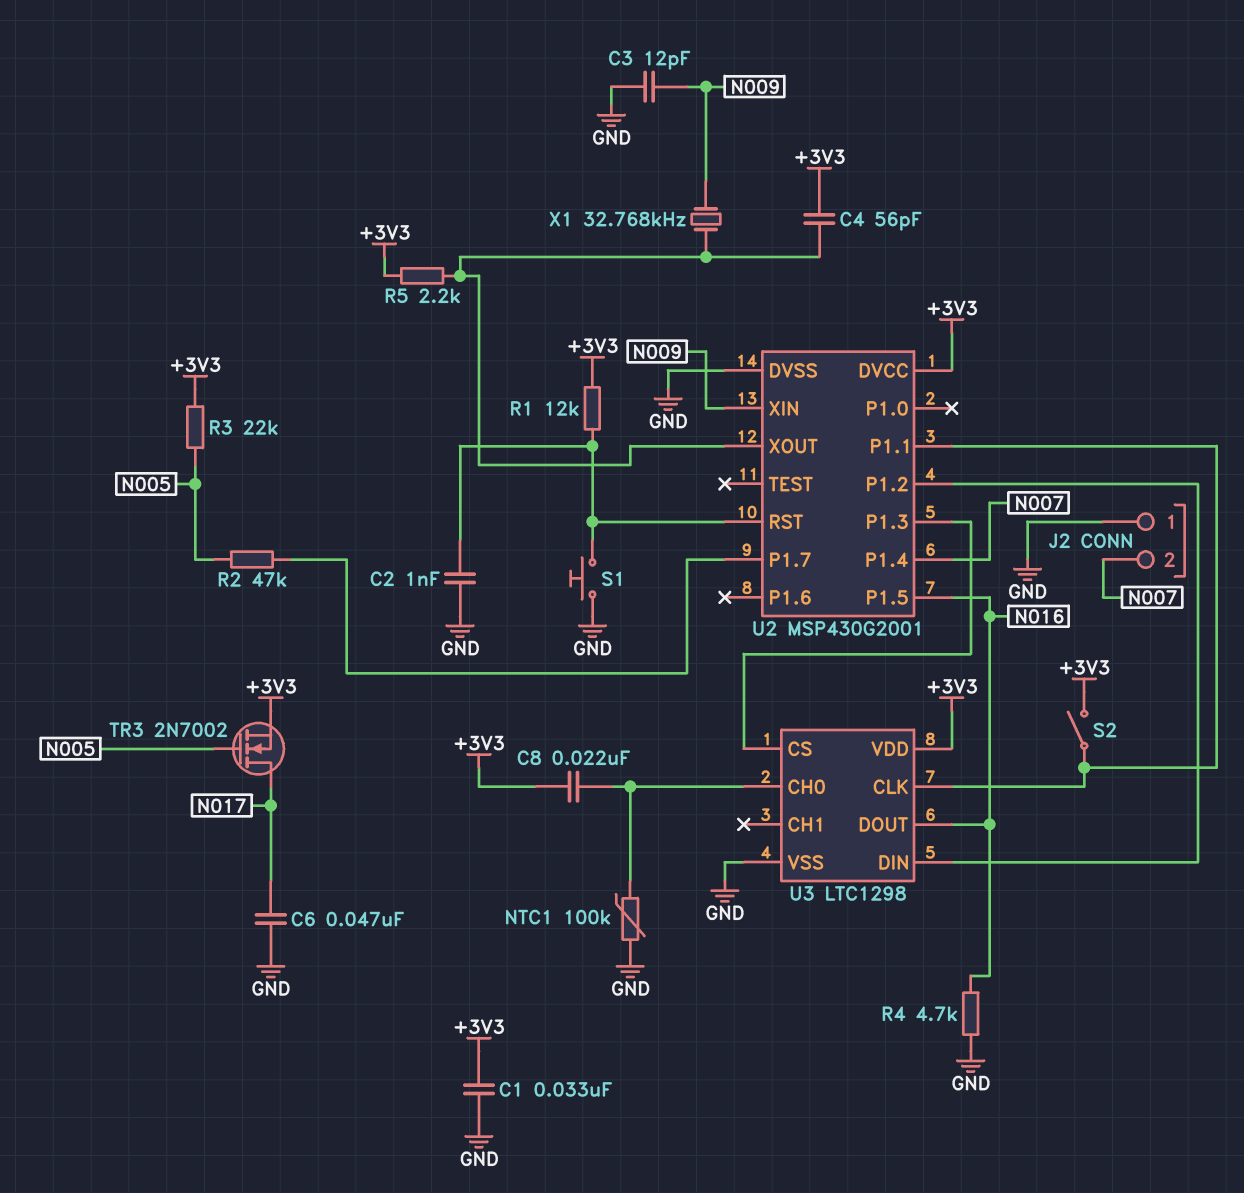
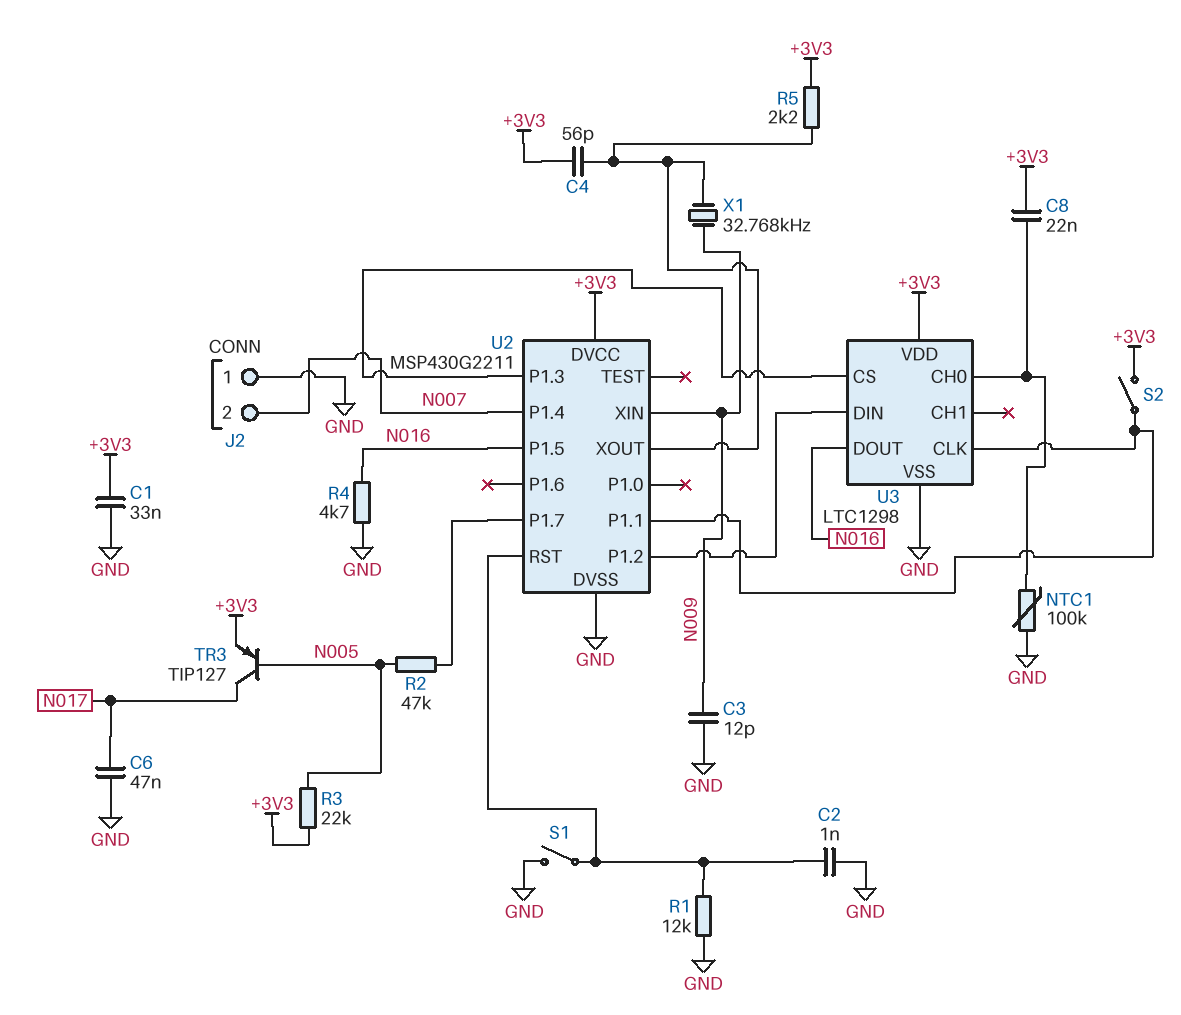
R1: 12k (+3V3, U2/RST) -> 12k (GND, U2/RST)
S1: button (GND, U2/RST) -> switch (GND, U2/RST)
TR3: NMOS 2N7002 (G N005, D N017, S +3V3) -> PNP TIP127 (B N005, C N017, E +3V3)
U2: MSP430G2001 -> MSP430G2211

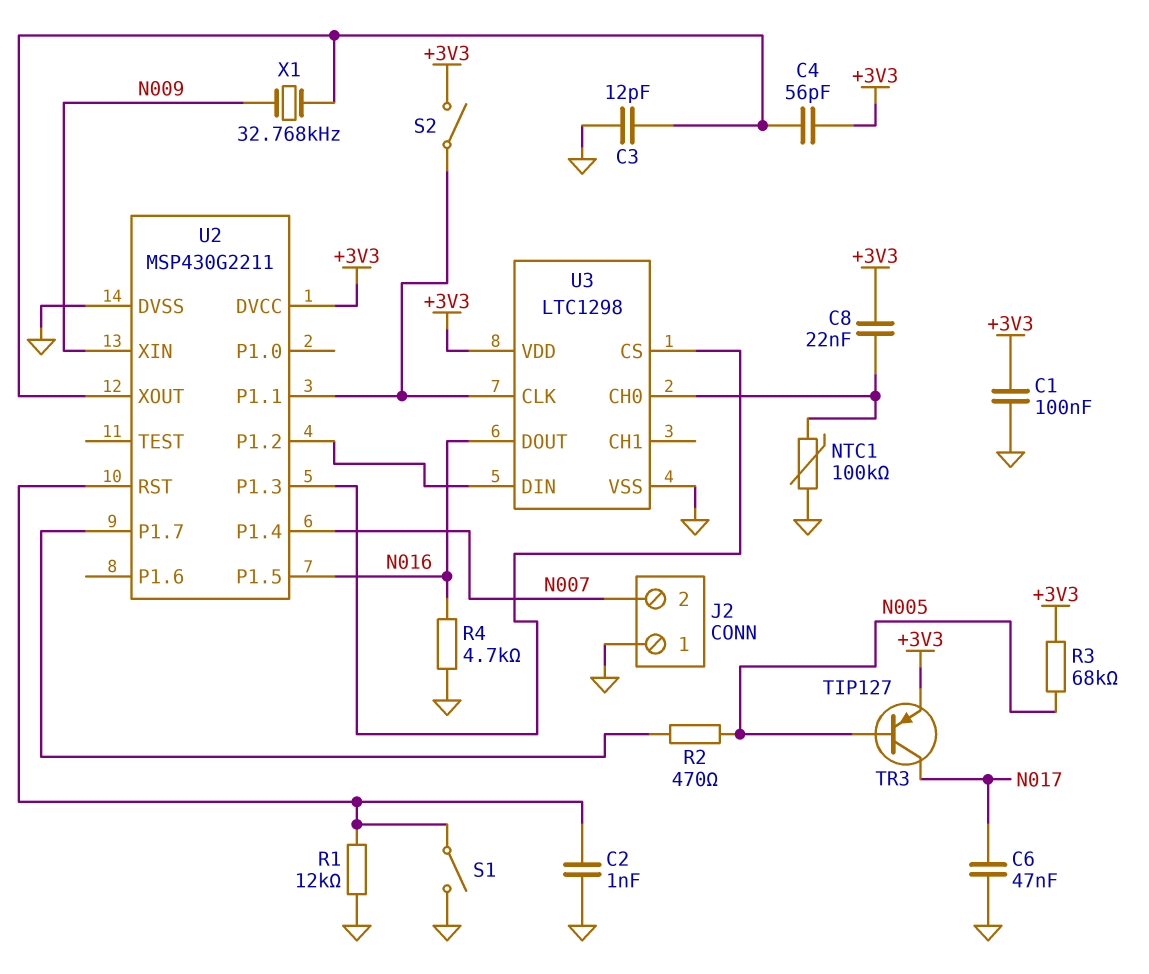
C1: 33nF (+3V3, GND) -> 100nF (+3V3, GND)
C3: 12pF (GND, N009) -> 12pF (GND, U2/XOUT)
R2: 47k (N005, U2/P1.7) -> 470 (N005, U2/P1.7)
R3: 22k (+3V3, N005) -> 68k (+3V3, N005)
R5: 2.2k (+3V3, U2/XOUT) -> none

